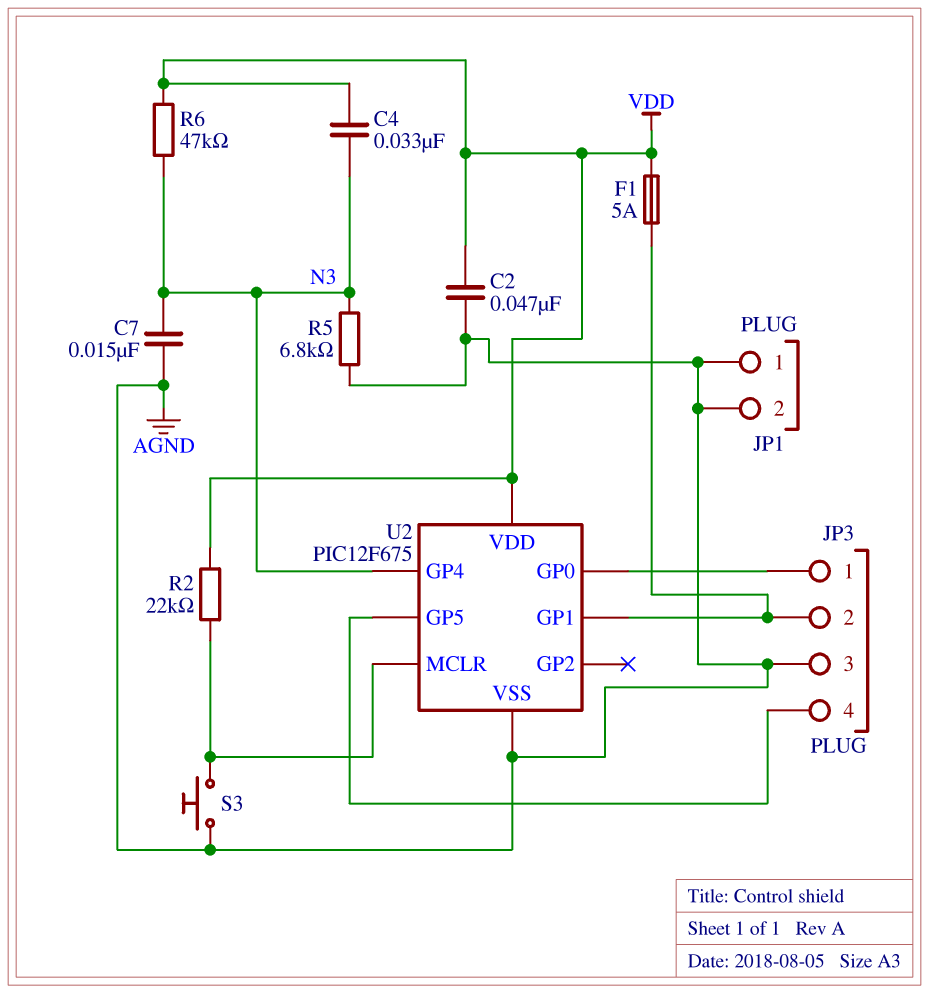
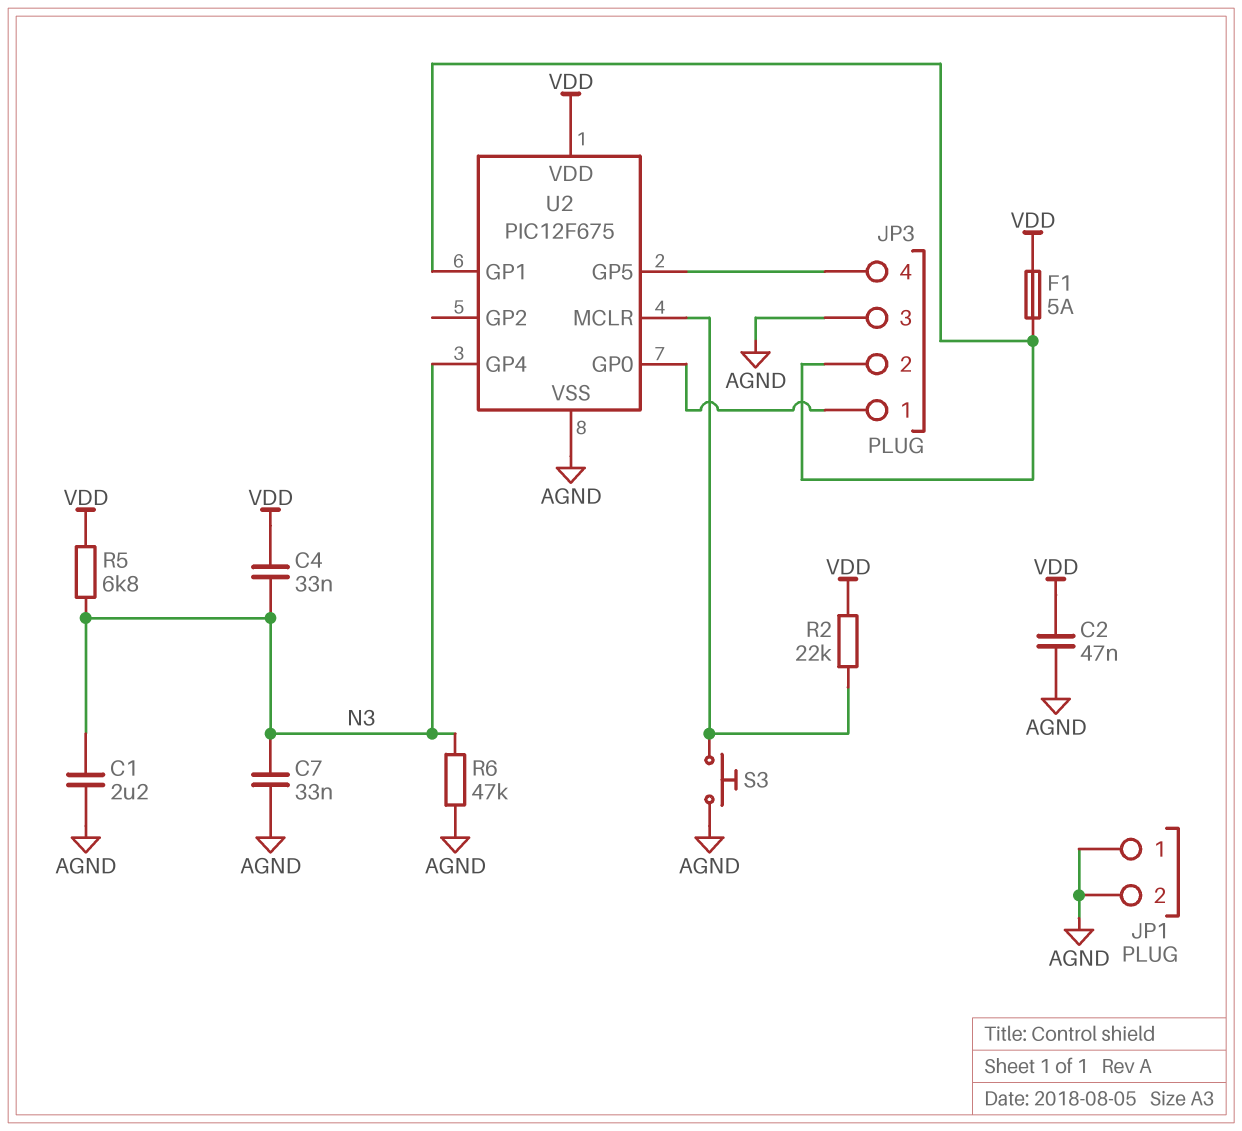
C1: none -> 2.2uF (AGND, N3)
C7: 15nF (AGND, N3) -> 33nF (AGND, N3)
R5: 6.8k (AGND, N3) -> 6.8k (N3, VDD)
R6: 47k (N3, VDD) -> 47k (AGND, N3)

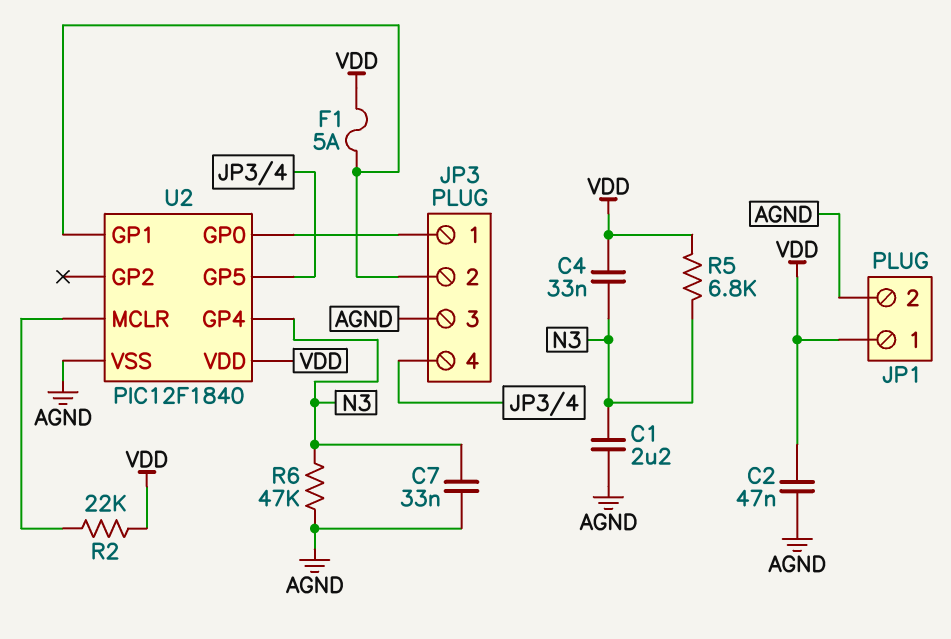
JP1 pin 1: AGND -> VDD
S3: button (AGND, U2/MCLR) -> none
U2: PIC12F675 -> PIC12F1840

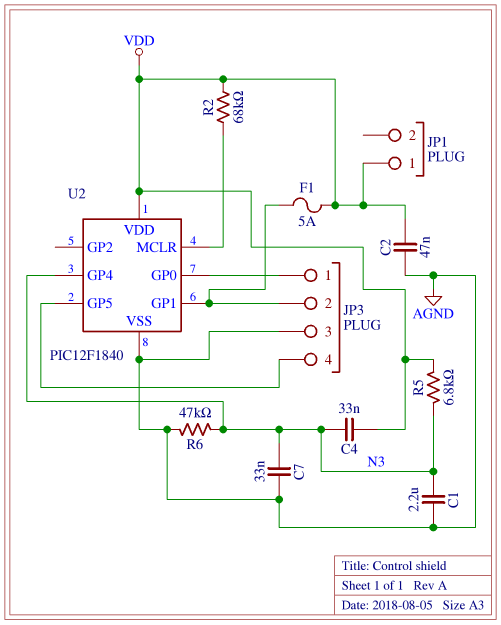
JP1 pin 2: AGND -> none
R2: 22k (U2/MCLR, VDD) -> 68k (U2/MCLR, VDD)

